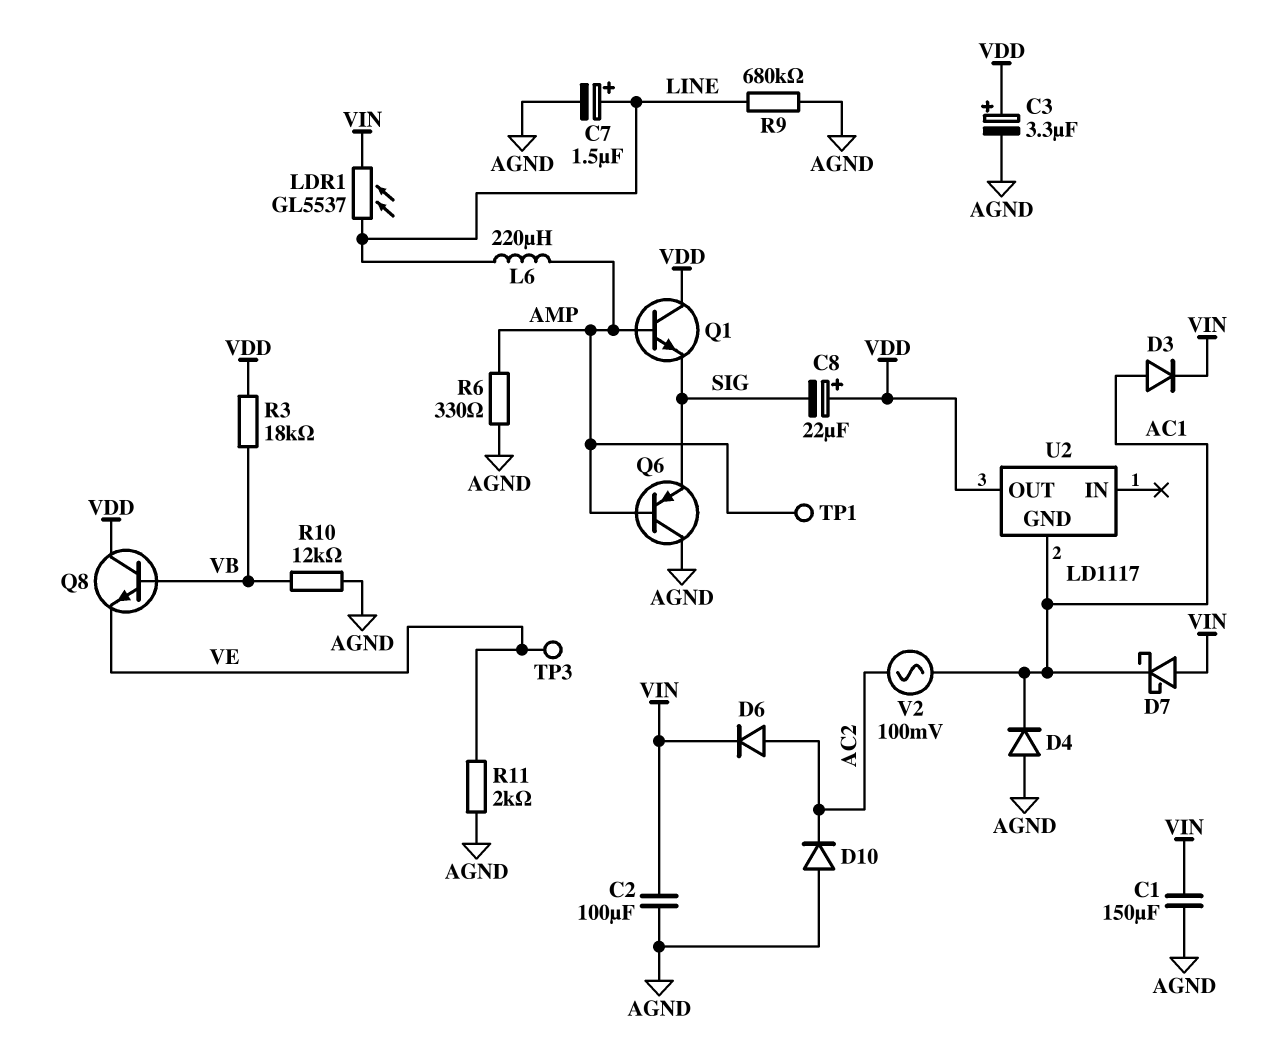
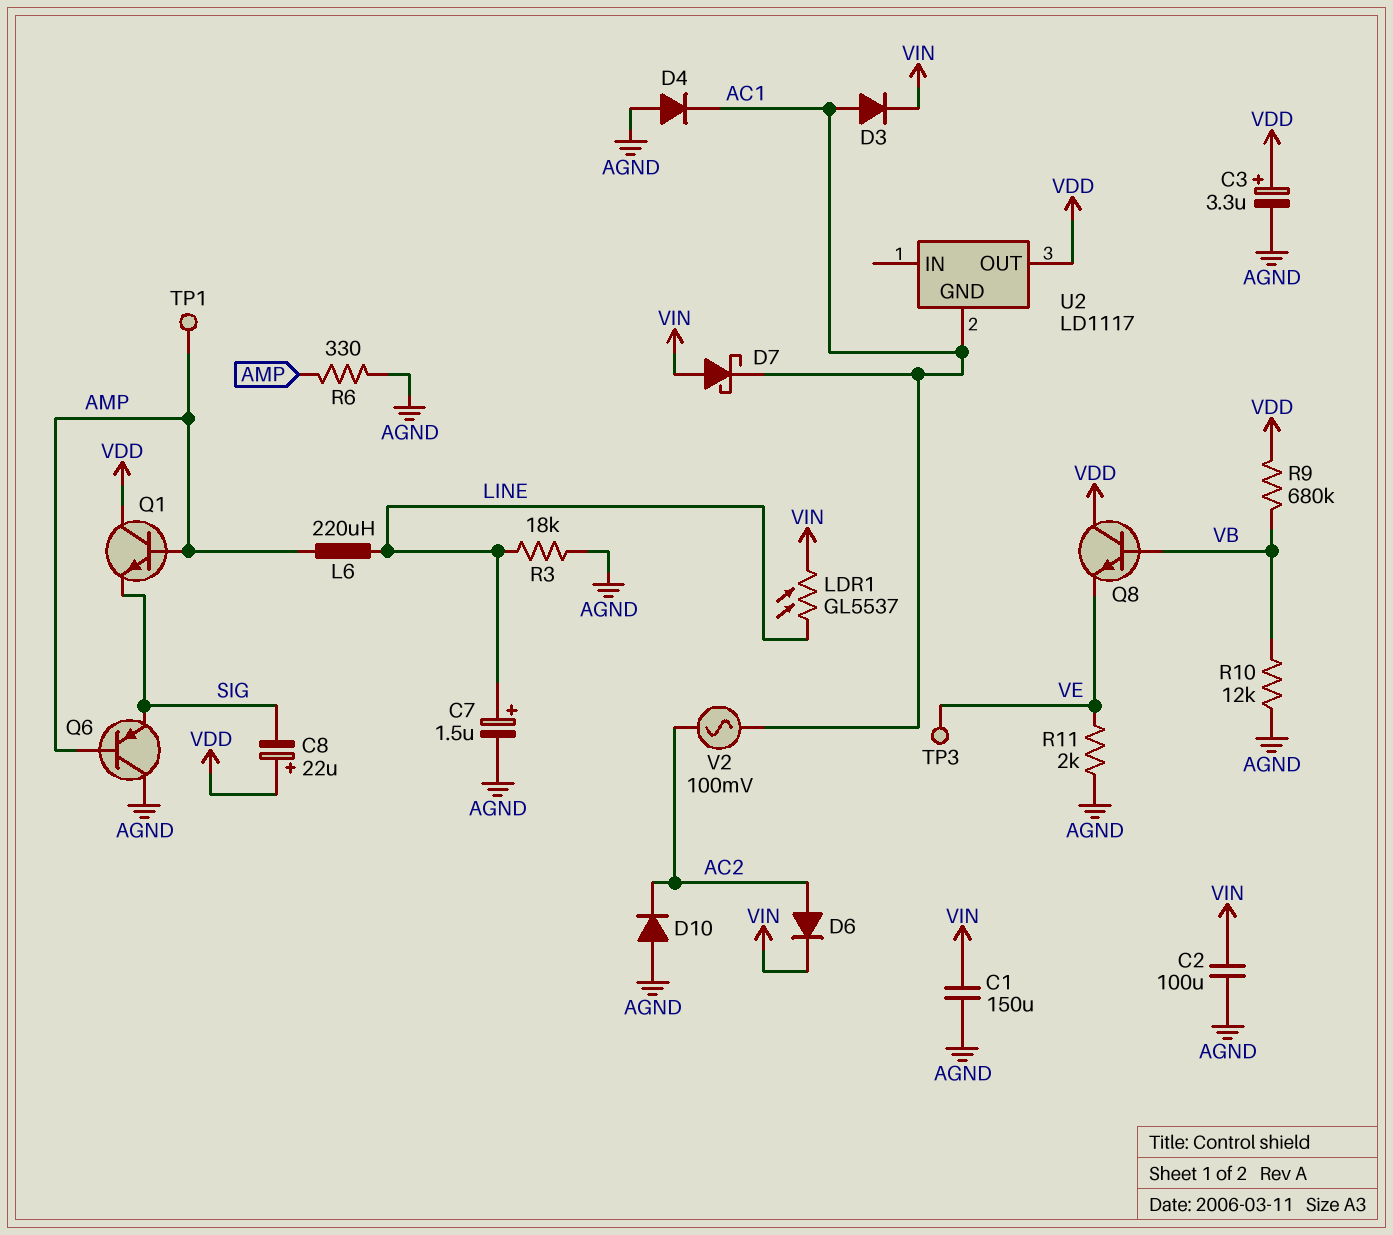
R3: 18k (VB, VDD) -> 18k (AGND, LINE)
R9: 680k (AGND, LINE) -> 680k (VB, VDD)

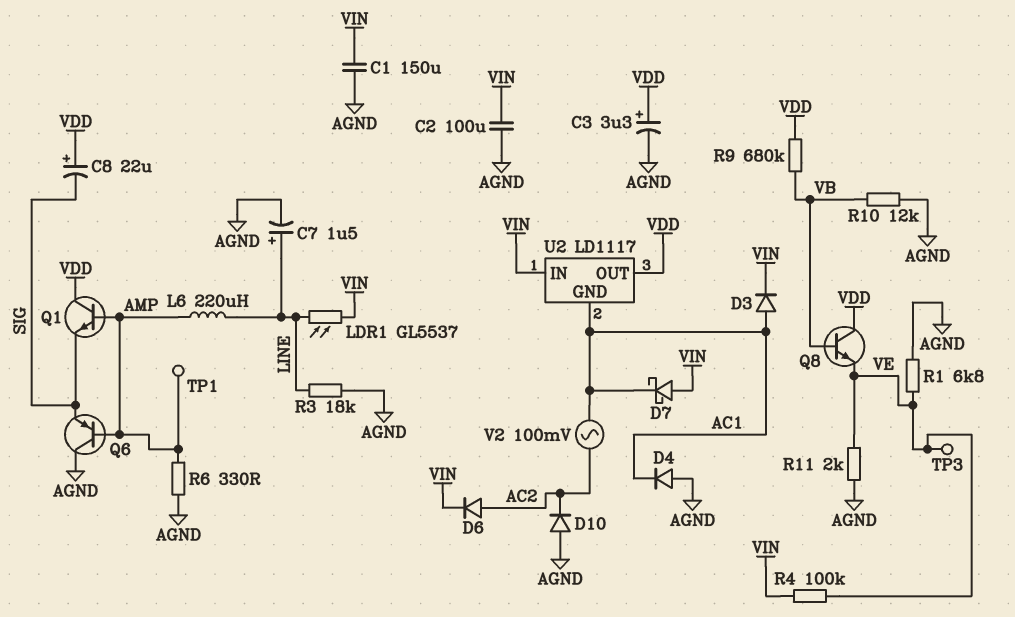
R1: none -> 6.8k (AGND, VE)
R4: none -> 100k (VE, VIN)
U2 pin IN: none -> VIN

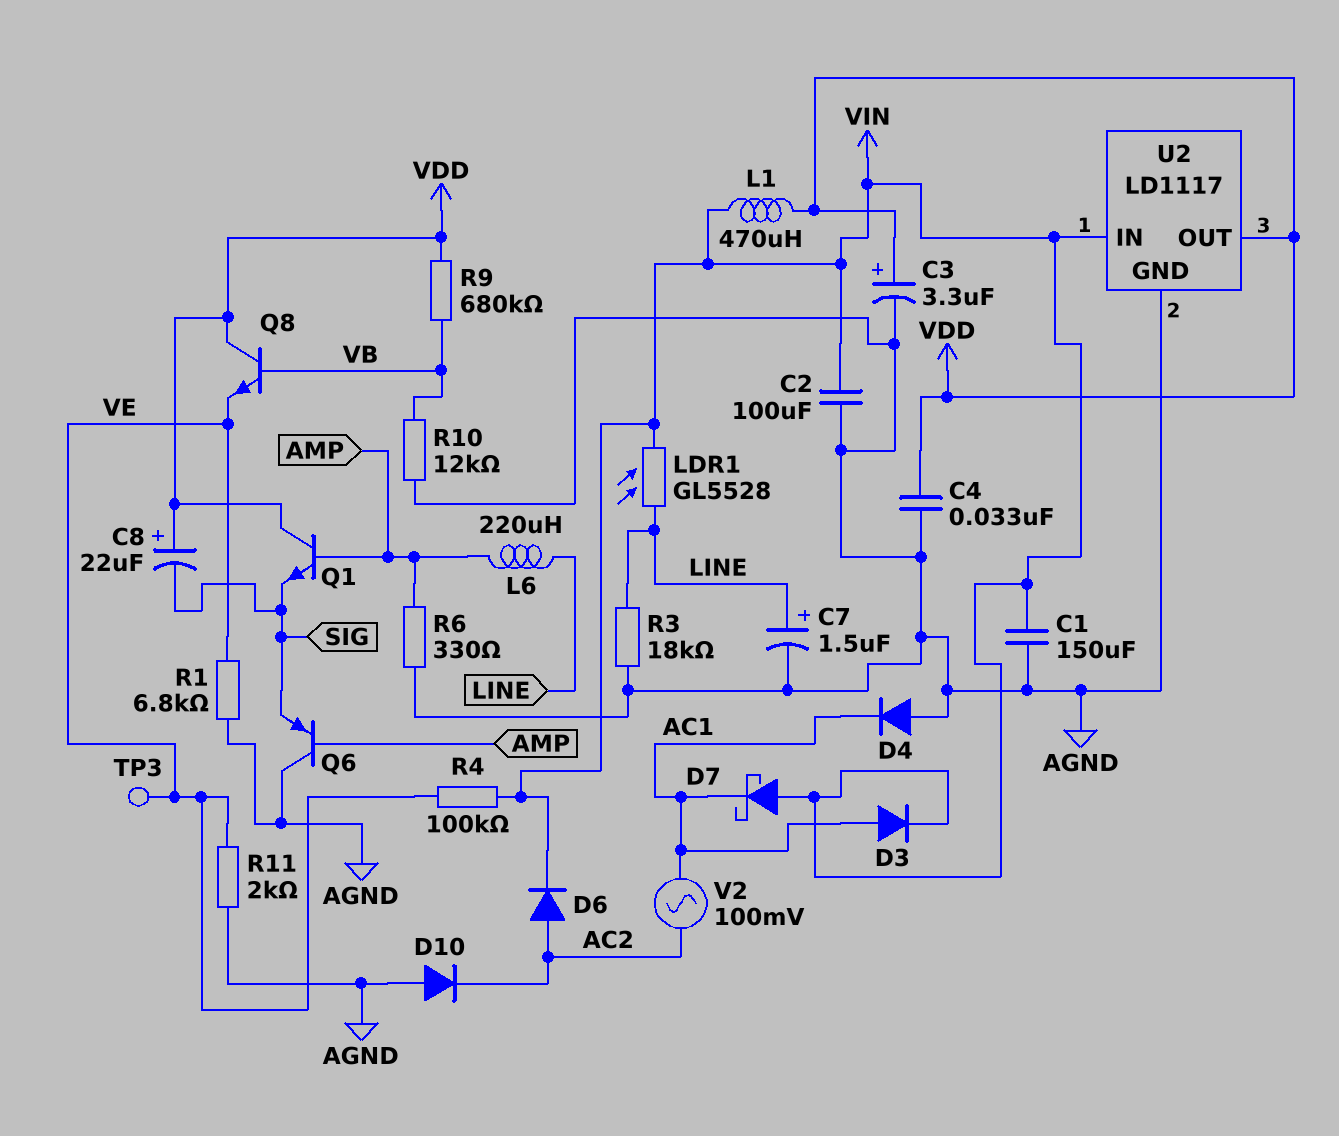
C4: none -> 33nF (AGND, VDD)
L1: none -> 470uH (VDD, VIN)
LDR1: GL5537 (LINE, VIN) -> GL5528 (LINE, VIN)
TP1: test point (AMP) -> none
U2 pin GND: AC1 -> AGND

